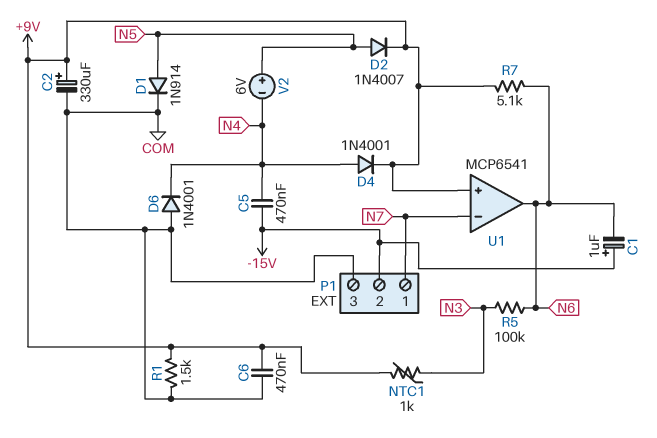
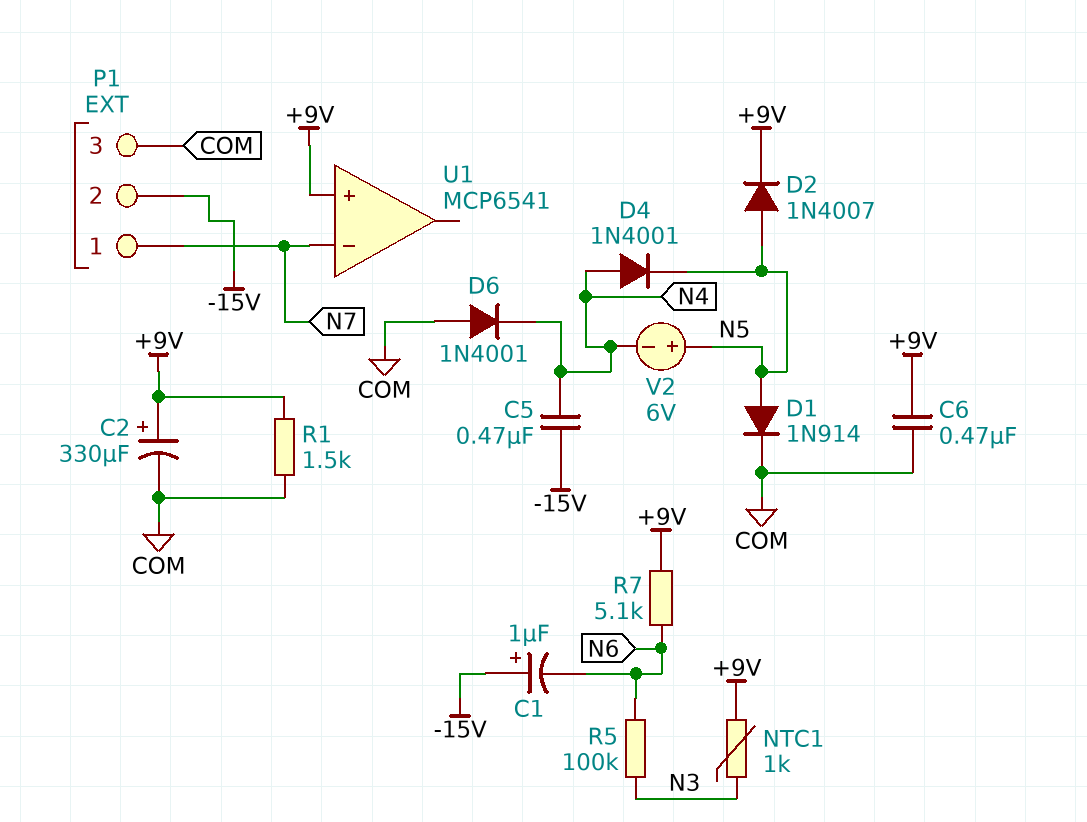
D4: diode 1N4001 (A N4, K +9V) -> diode 1N4001 (A N4, K N5)
U1 pin out: N6 -> none

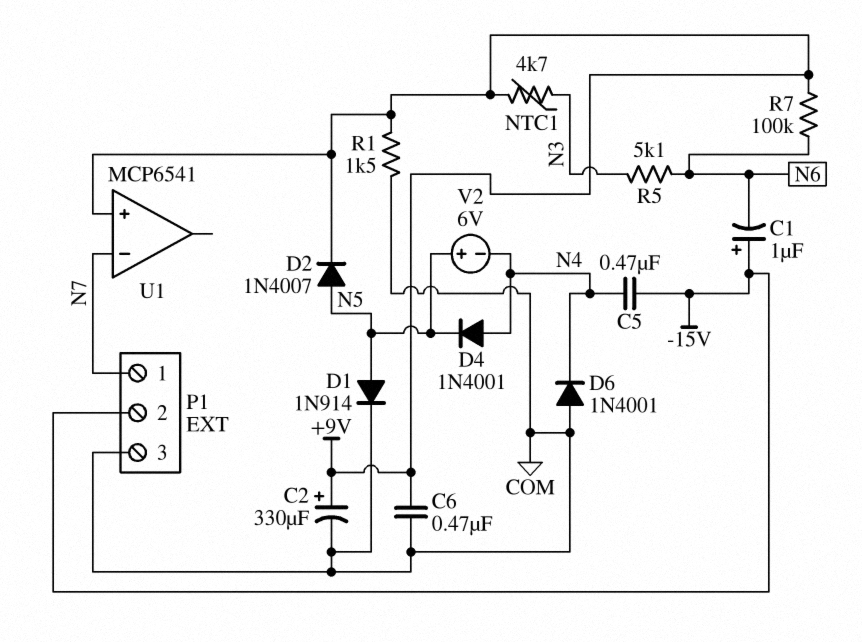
NTC1: 1k (+9V, N3) -> 4.7k (+9V, N3)
R5: 100k (N3, N6) -> 5.1k (N3, N6)
R7: 5.1k (+9V, N6) -> 100k (+9V, N6)

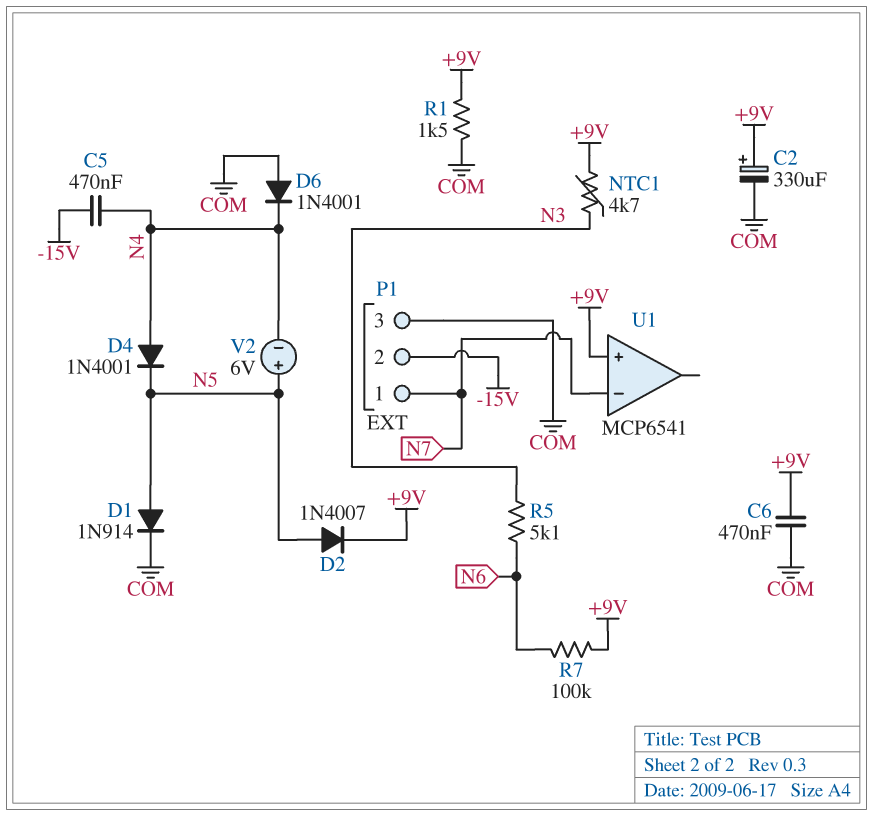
C1: 1uF (plus -15V, minus N6) -> none

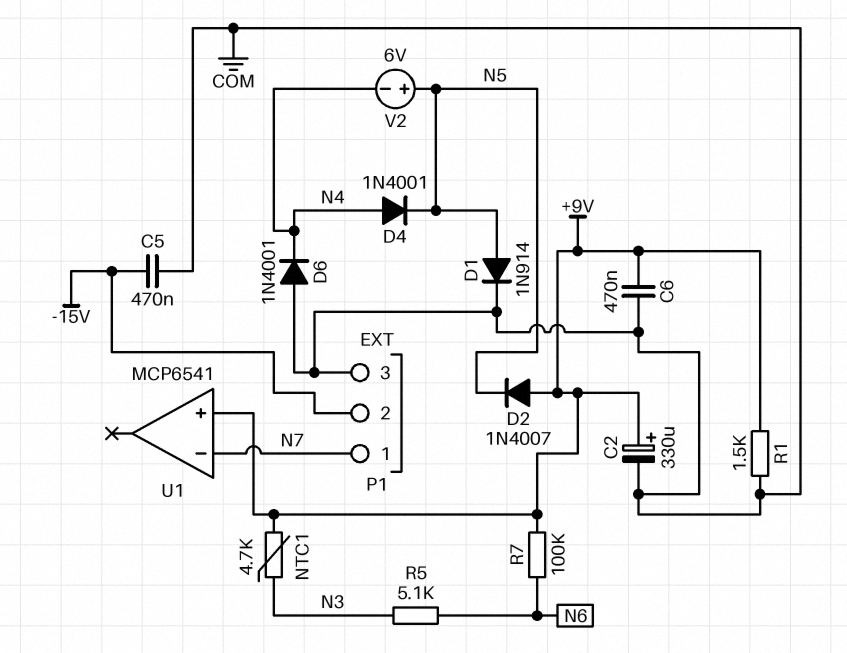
C5: 470nF (-15V, N4) -> 470nF (-15V, COM)
D2: diode 1N4007 (A N5, K +9V) -> diode 1N4007 (A +9V, K N5)

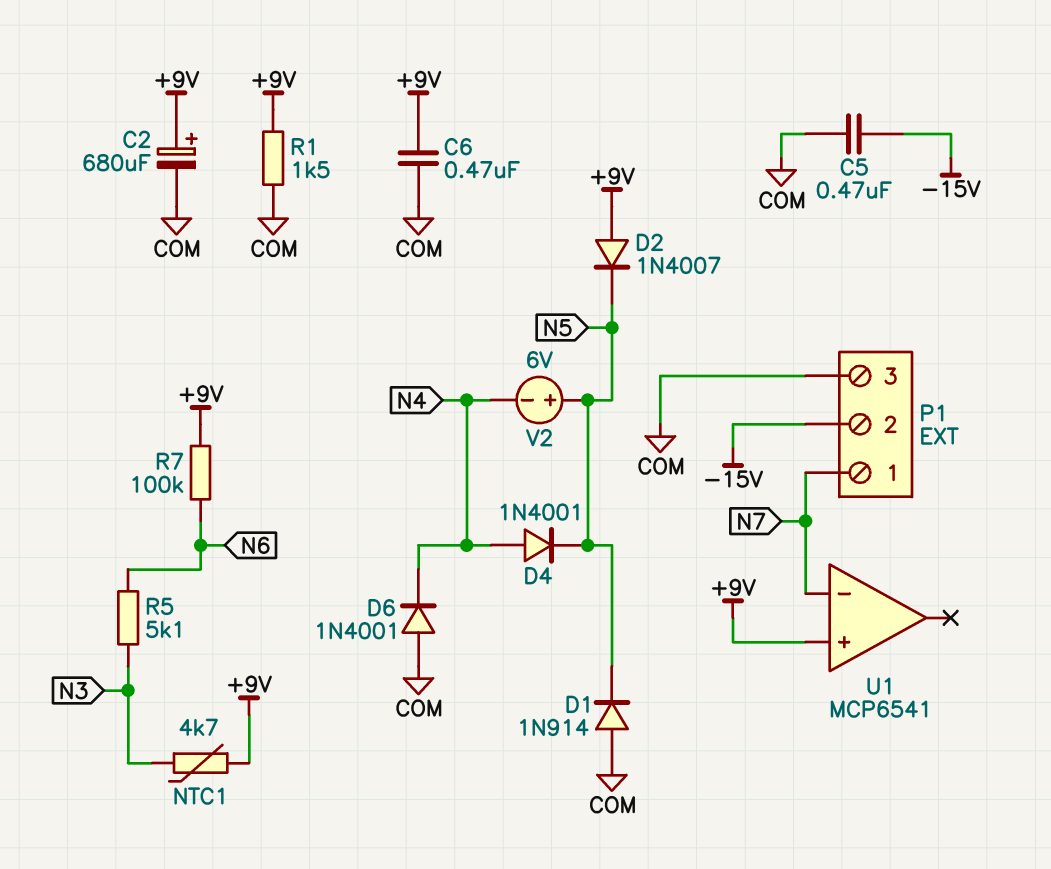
C2: 330uF (plus +9V, minus COM) -> 680uF (plus +9V, minus COM)
D1: diode 1N914 (A N5, K COM) -> diode 1N914 (A COM, K N5)

